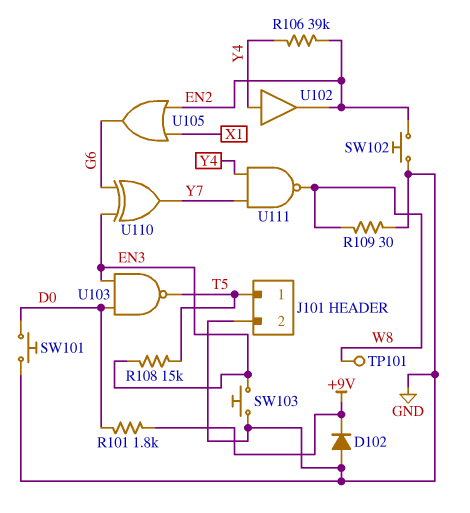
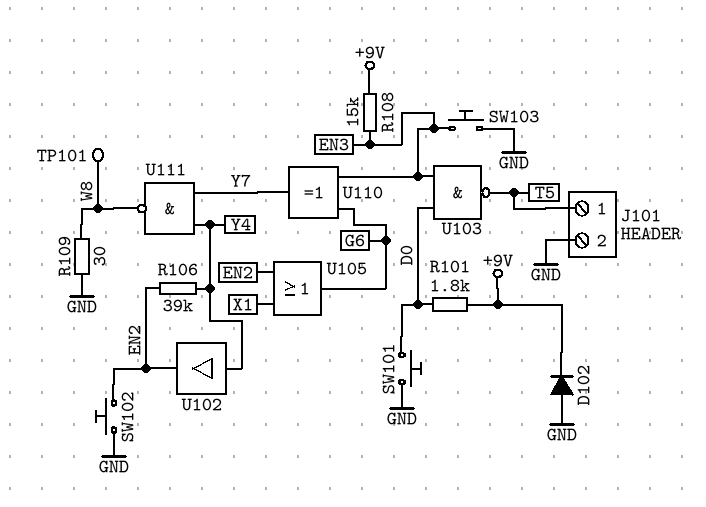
R108: 15k (EN3, T5) -> 15k (+9V, EN3)

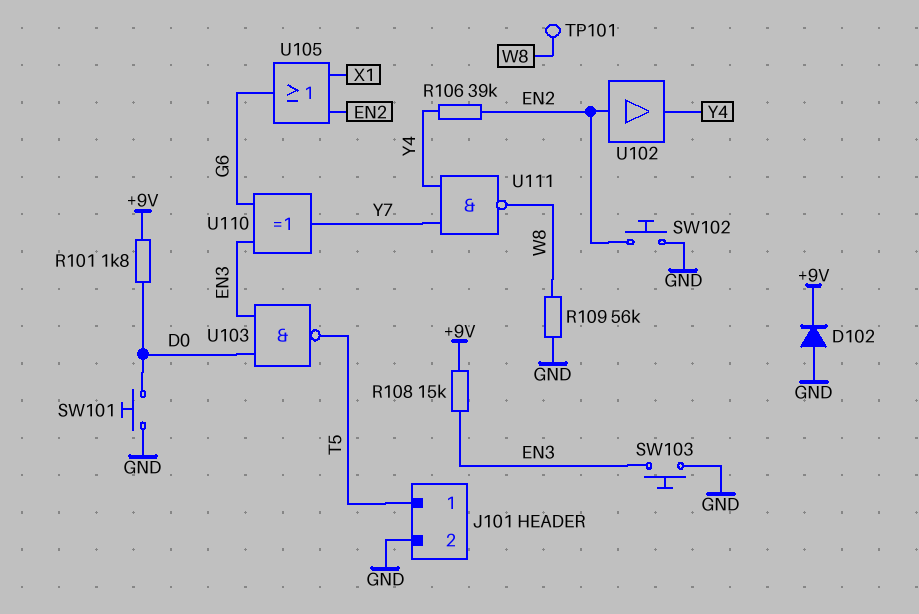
R109: 30 (GND, W8) -> 56k (GND, W8)
U102: buffer (in Y4, out EN2) -> buffer (in EN2, out Y4)

